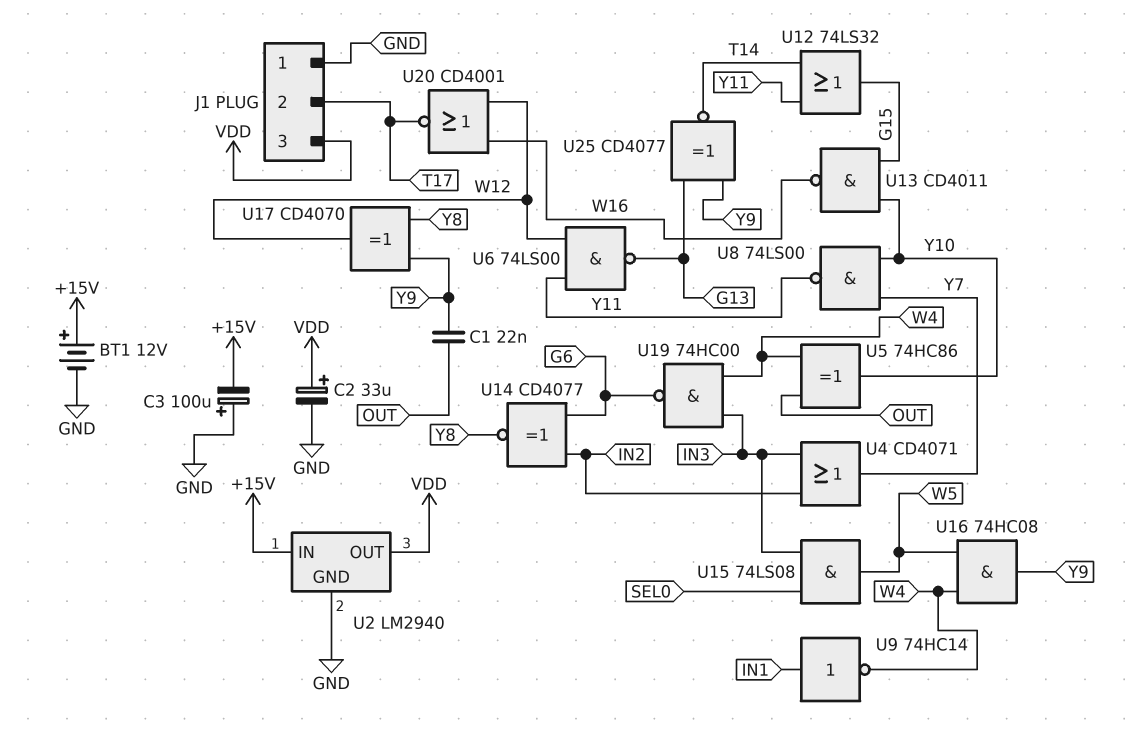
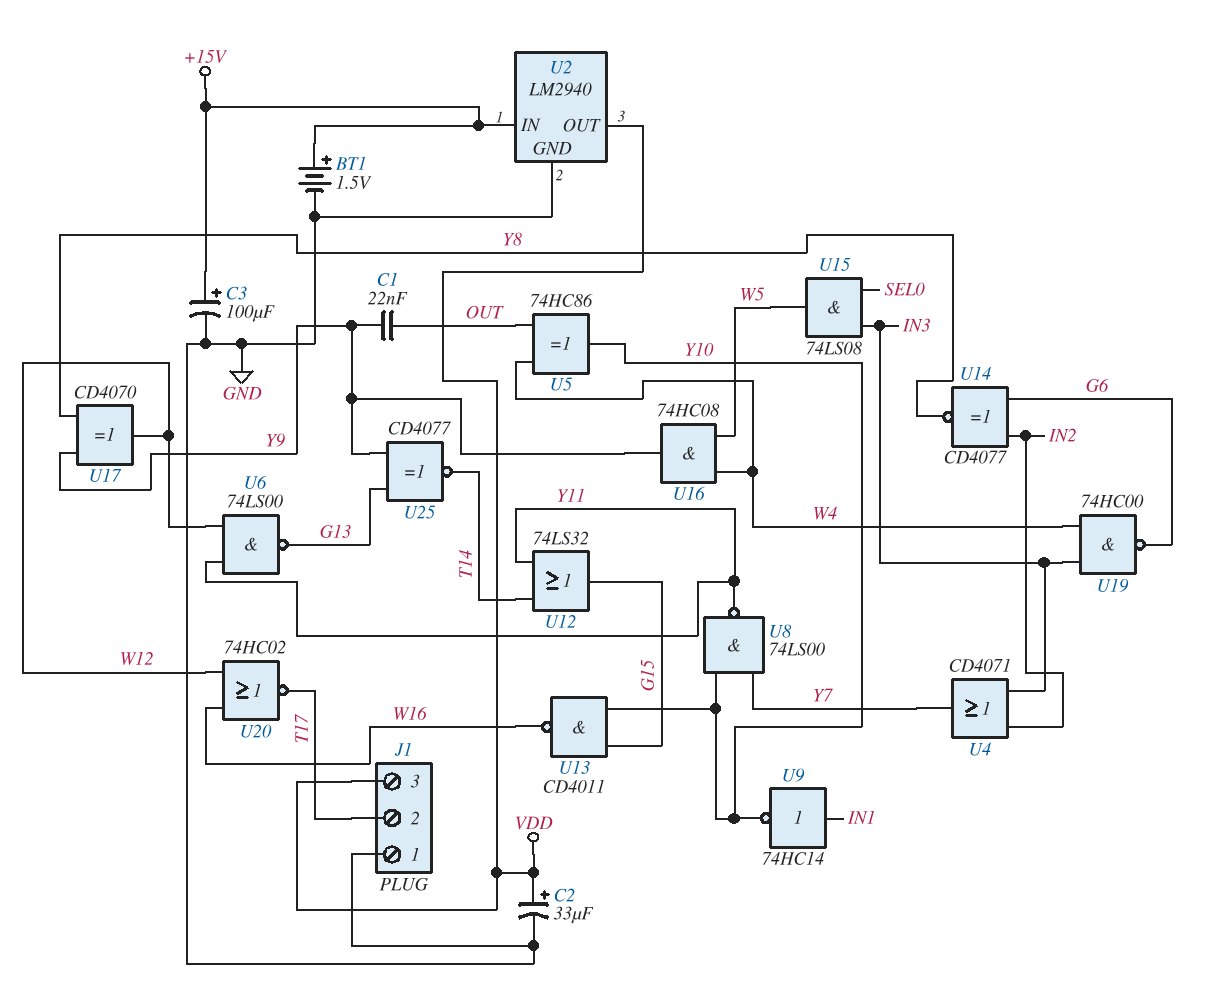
BT1: 12V (plus +15V, minus GND) -> 1.5V (plus +15V, minus GND)
C3: 100uF (plus GND, minus +15V) -> 100uF (plus +15V, minus GND)
U9: NOT 74HC14 (in IN1, out W4) -> NOT 74HC14 (in IN1, out Y10)
U20: NOR CD4001 (in W12, in W16, out T17) -> NOR 74HC02 (in W12, in W16, out T17)

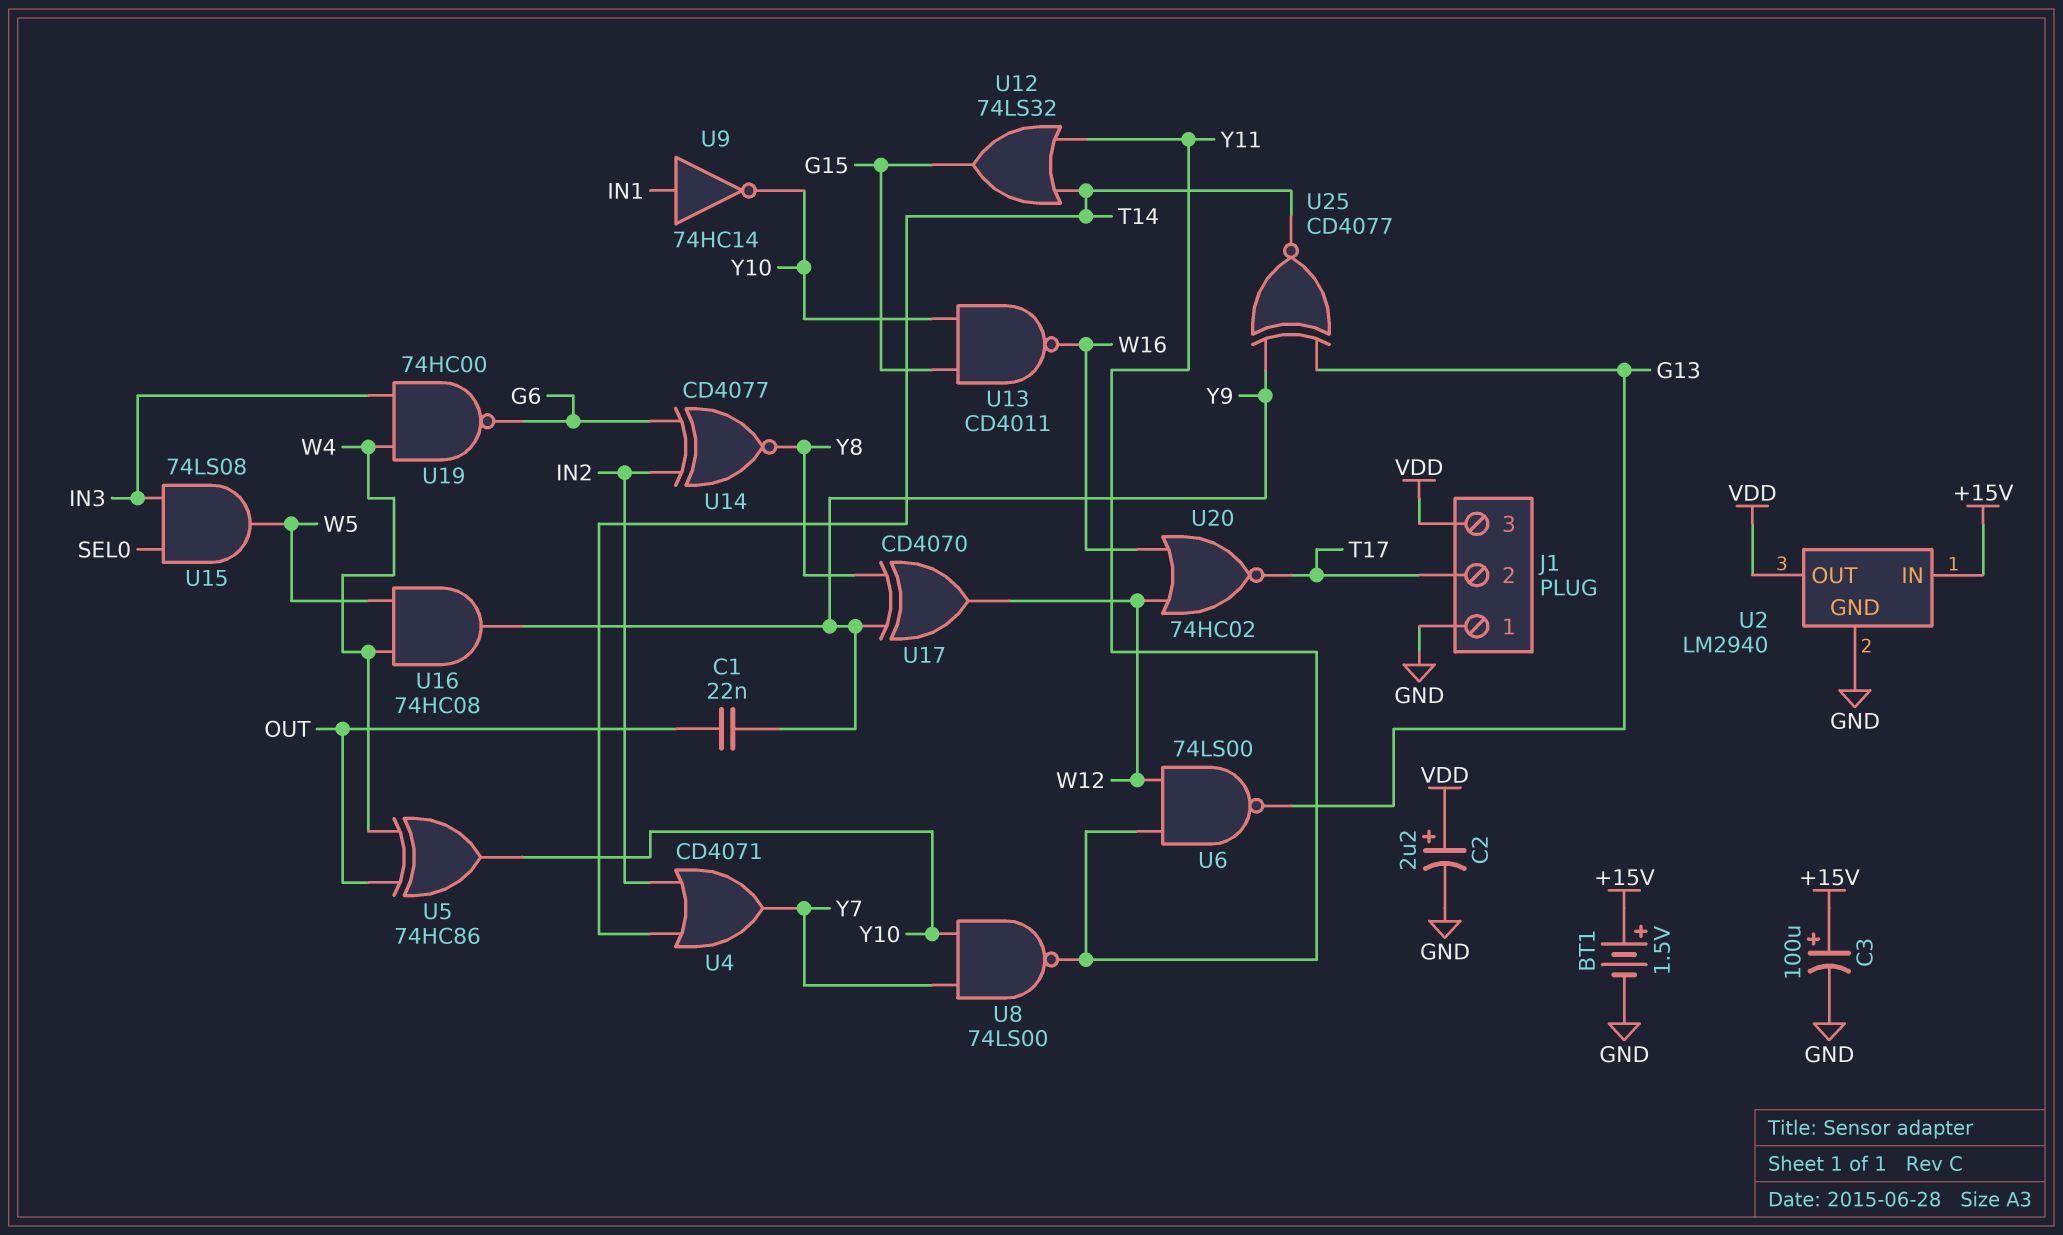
C2: 33uF (plus VDD, minus GND) -> 2.2uF (plus VDD, minus GND)
U4: OR CD4071 (in IN2, in IN3, out Y7) -> OR CD4071 (in IN2, in T14, out Y7)

